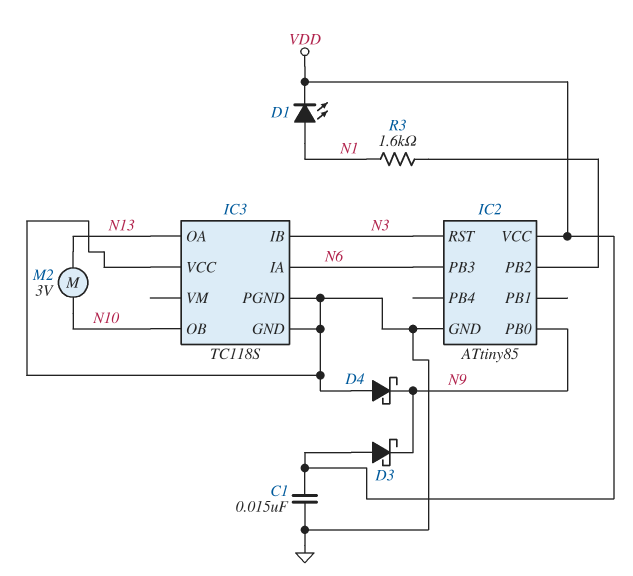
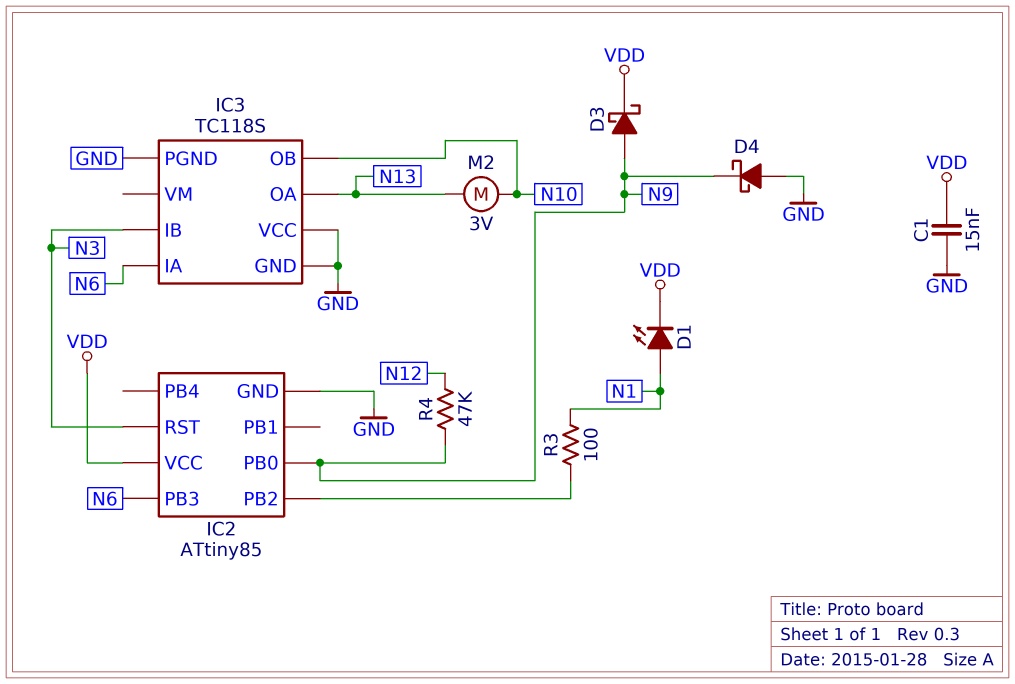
D3: schottky (A VDD, K N9) -> schottky (A N9, K VDD)
R3: 1.6k (IC2/PB2, N1) -> 100 (IC2/PB2, N1)
R4: none -> 47k (N9, N12)

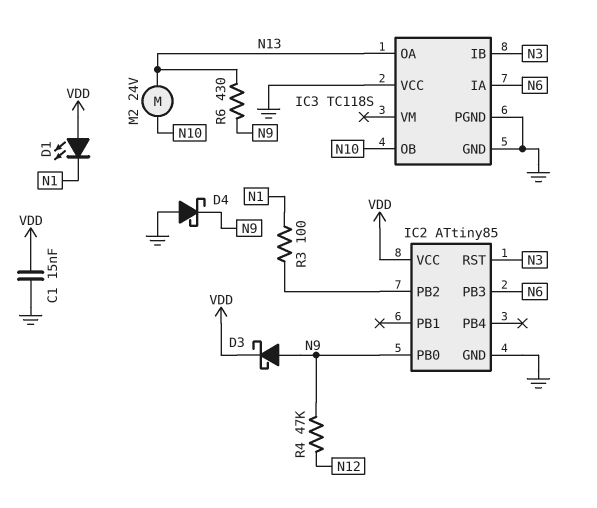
D1: LED (A N1, K VDD) -> LED (A VDD, K N1)
M2: motor 3V (N10, N13) -> motor 24V (N10, N13)
R6: none -> 430 (N9, N13)

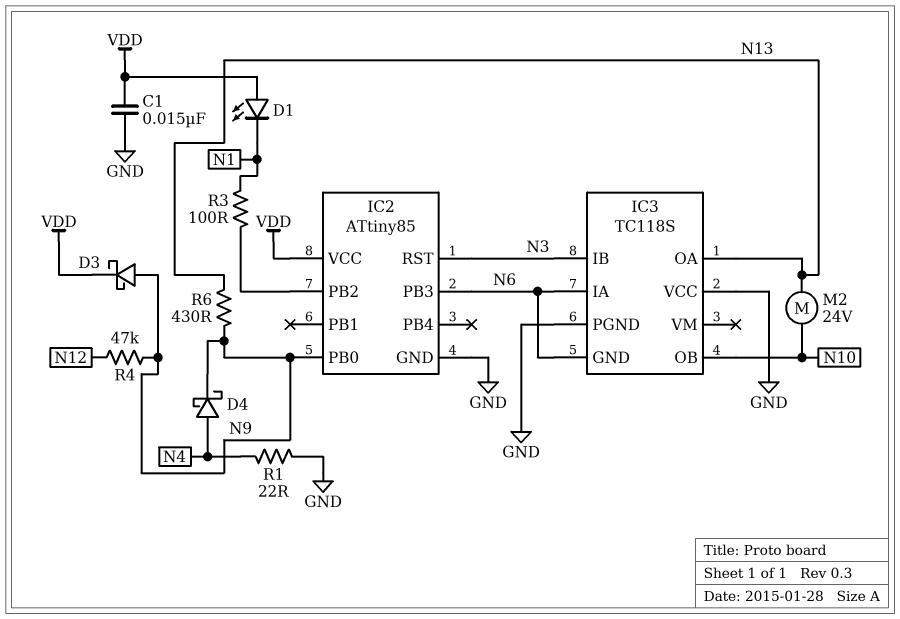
D4: schottky (A GND, K N9) -> schottky (A N4, K N9)
IC3 pin GND: GND -> N6
R1: none -> 22 (GND, N4)

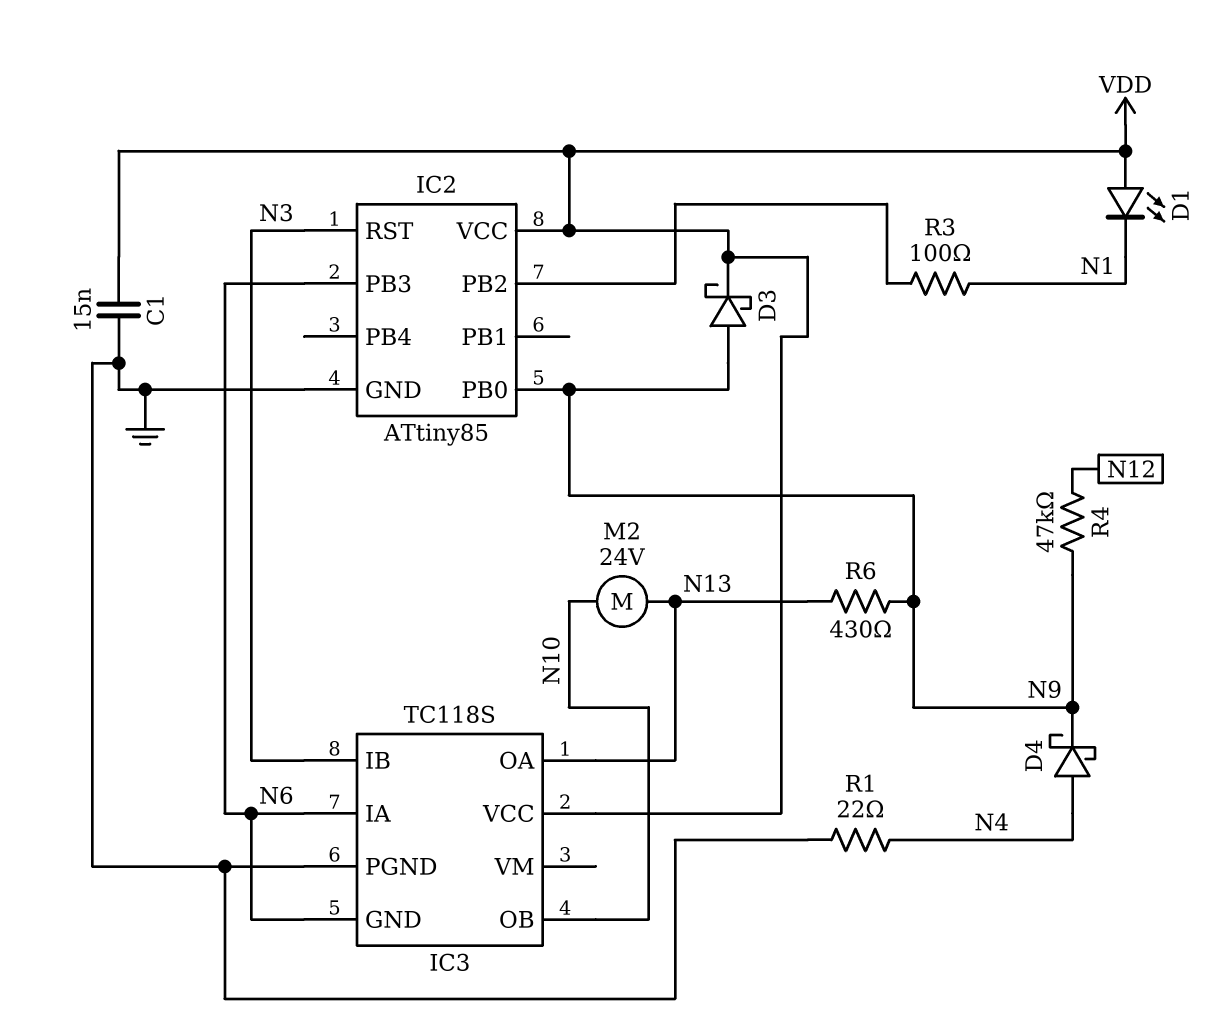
IC3 pin VCC: GND -> VDD

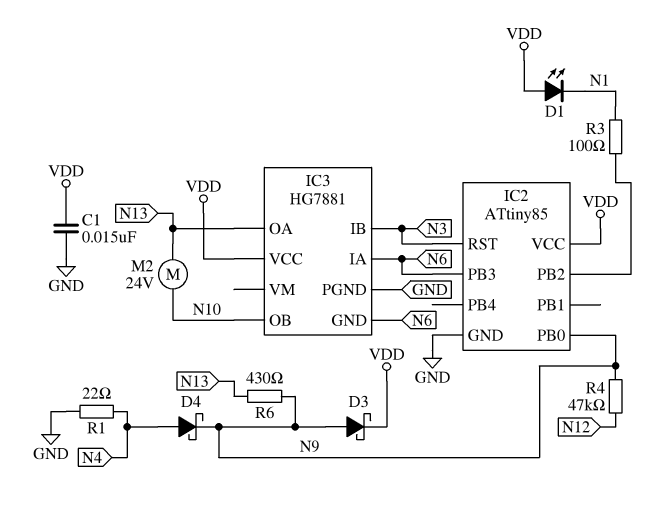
IC3: TC118S -> HG7881

